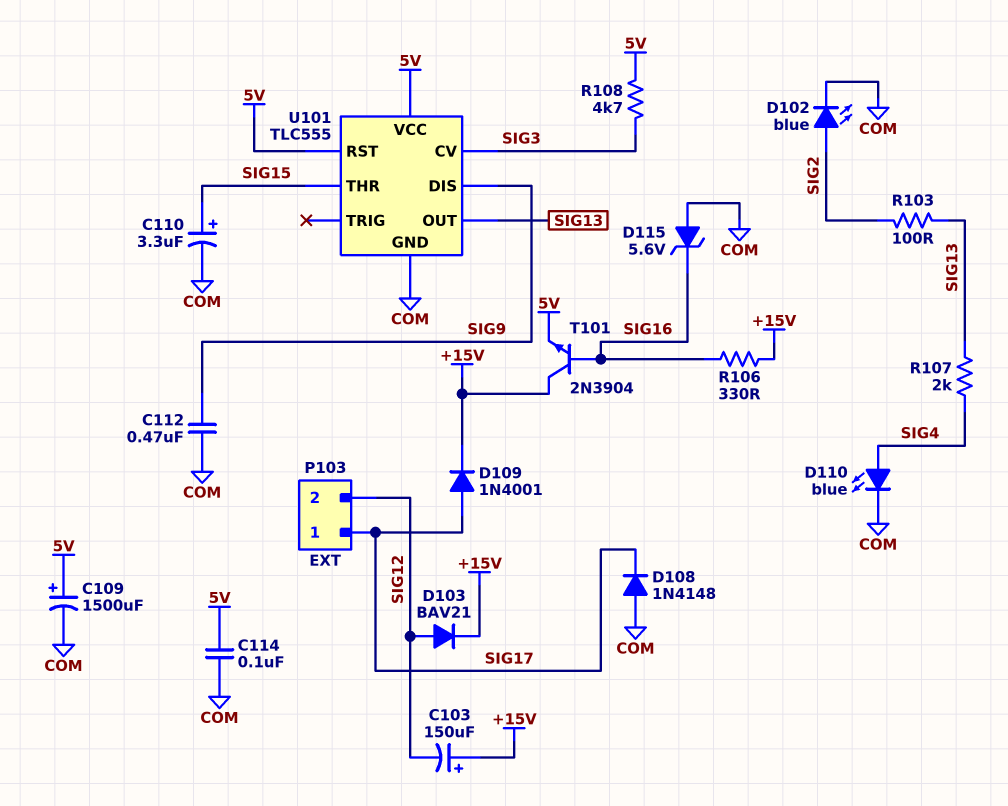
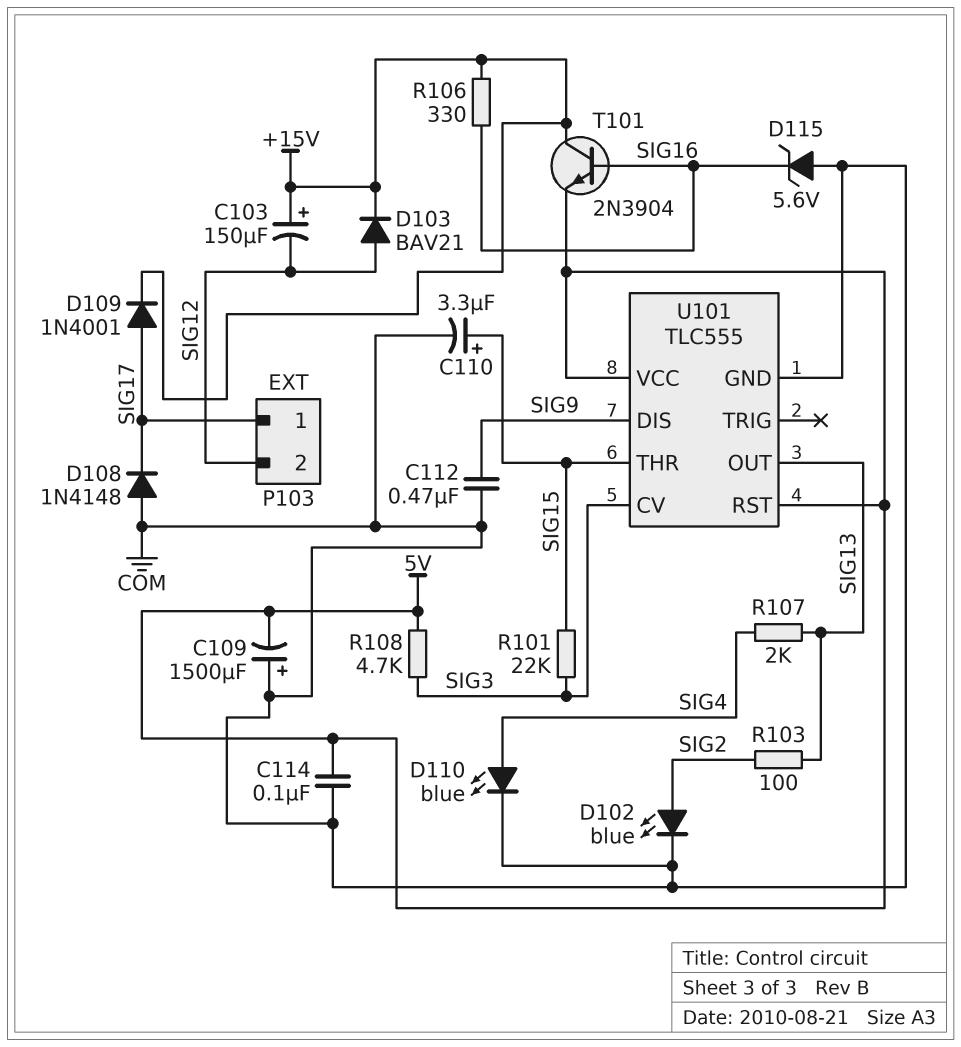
C109: 1500uF (plus 5V, minus COM) -> 1500uF (plus COM, minus 5V)
R101: none -> 22k (SIG3, SIG15)

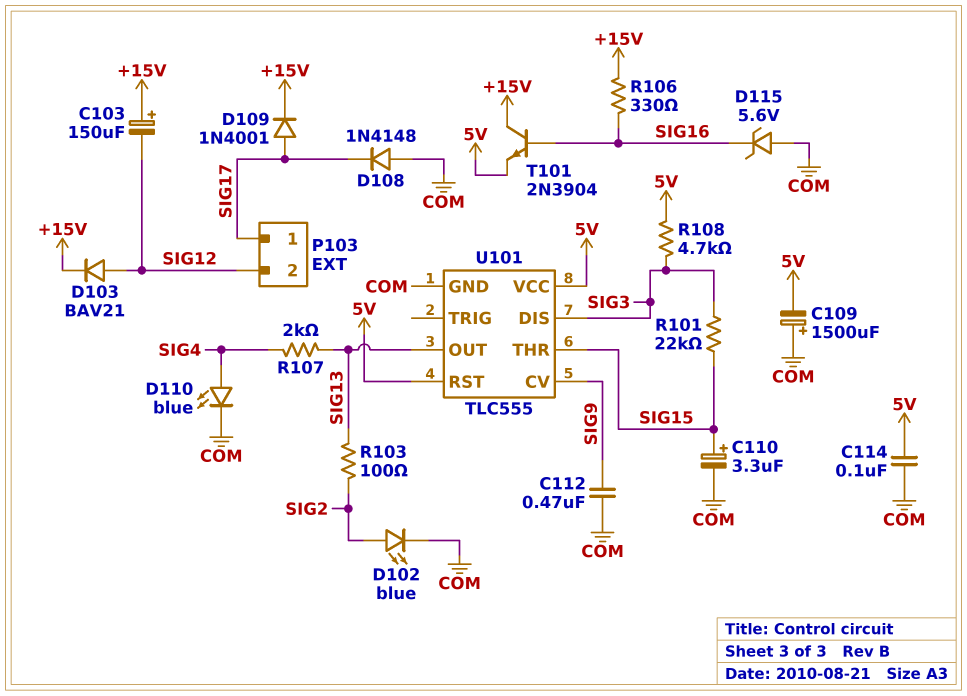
U101 pin CV: SIG3 -> SIG9
U101 pin DIS: SIG9 -> SIG3

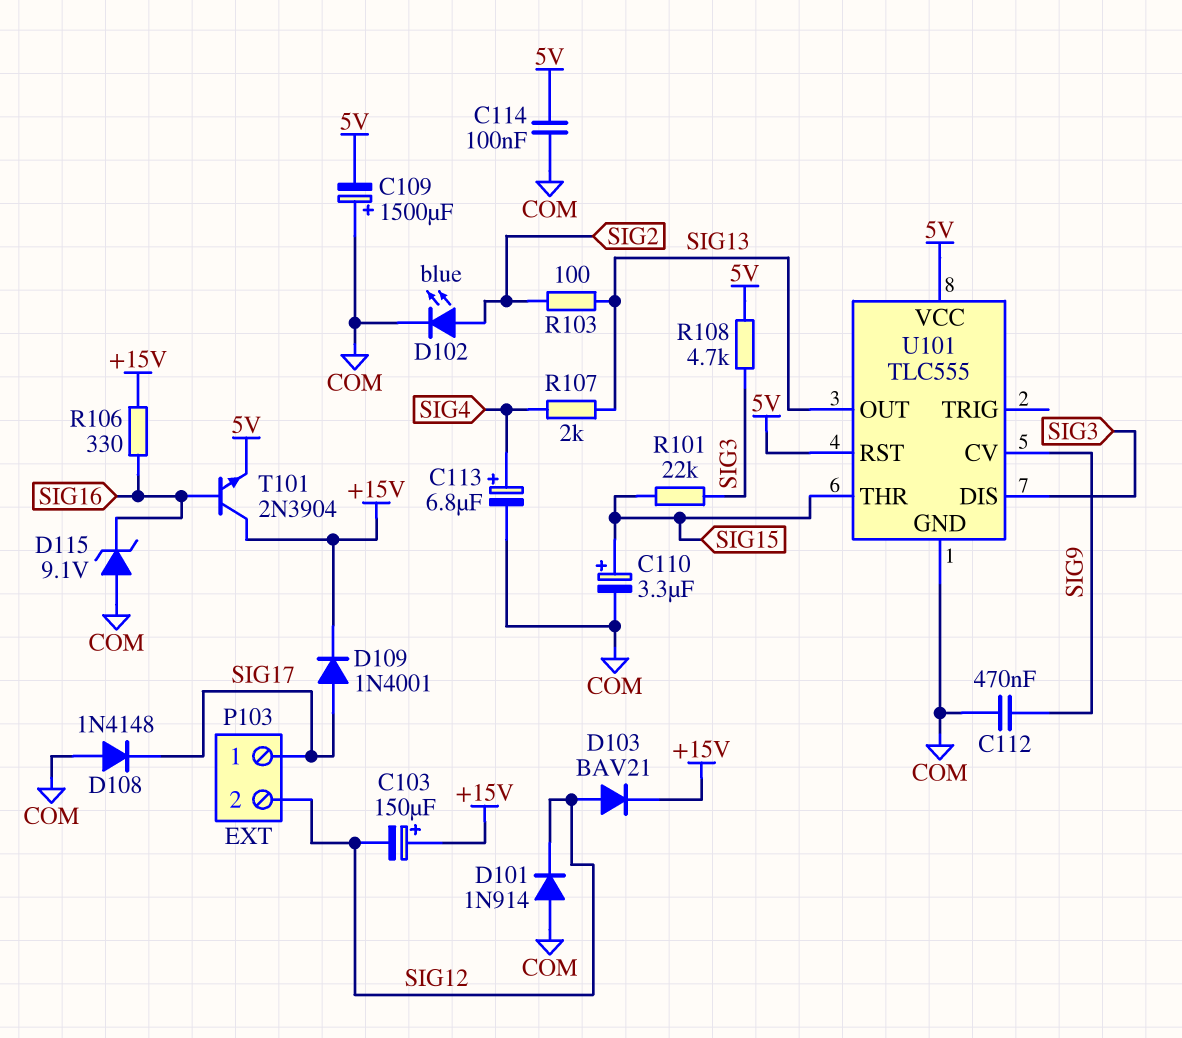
C113: none -> 6.8uF (plus SIG4, minus COM)
D101: none -> diode 1N914 (A COM, K SIG12)
D110: LED blue (A SIG4, K COM) -> none
D115: zener 5.6V (A COM, K SIG16) -> zener 9.1V (A COM, K SIG16)

